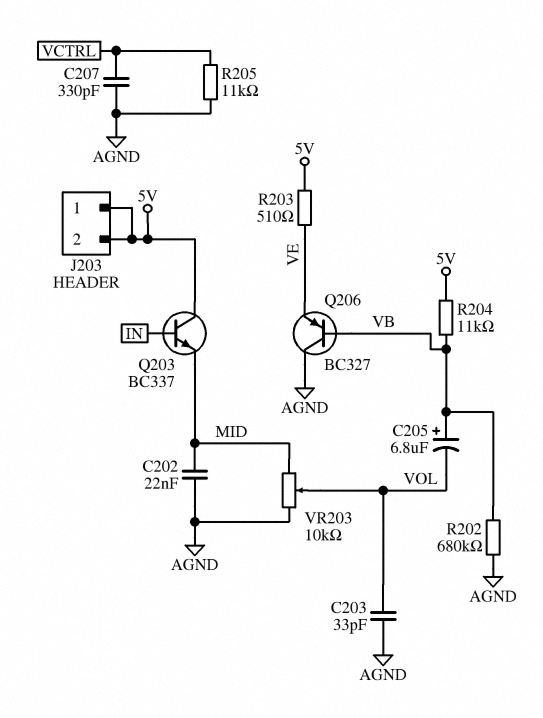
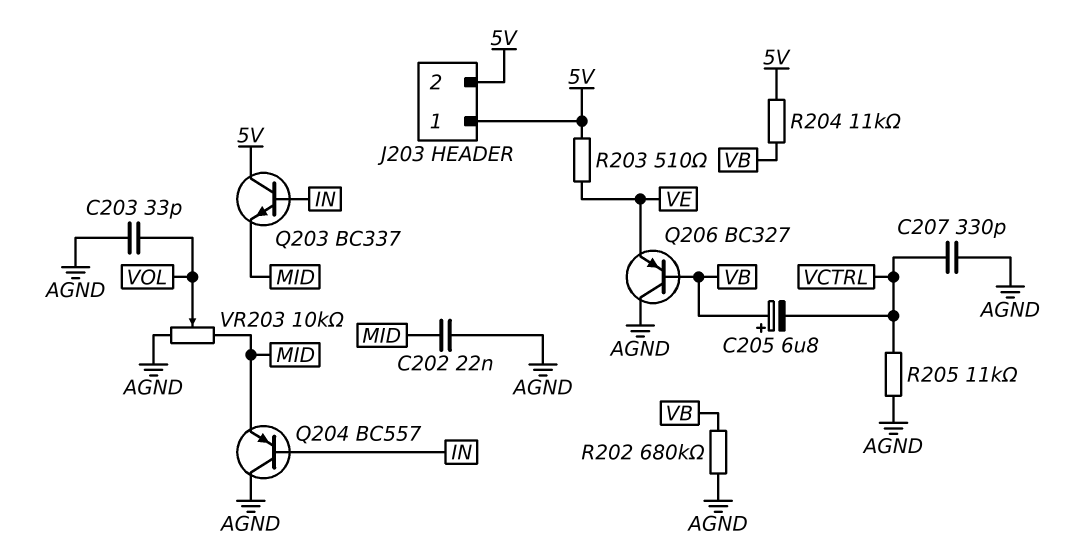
C205: 6.8uF (plus VB, minus VOL) -> 6.8uF (plus VB, minus VCTRL)
Q204: none -> PNP BC557 (B IN, C AGND, E MID)

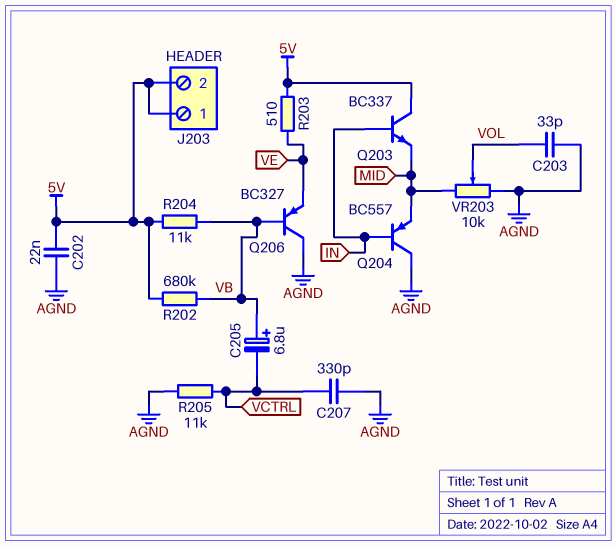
C202: 22nF (AGND, MID) -> 22nF (5V, AGND)
R202: 680k (AGND, VB) -> 680k (5V, VB)

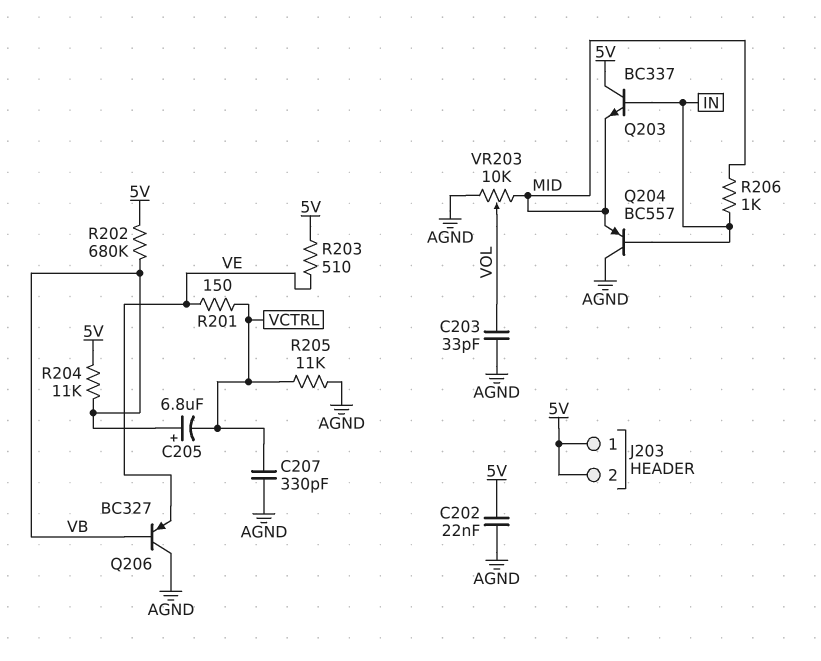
R201: none -> 150 (VCTRL, VE)
R206: none -> 1k (IN, MID)

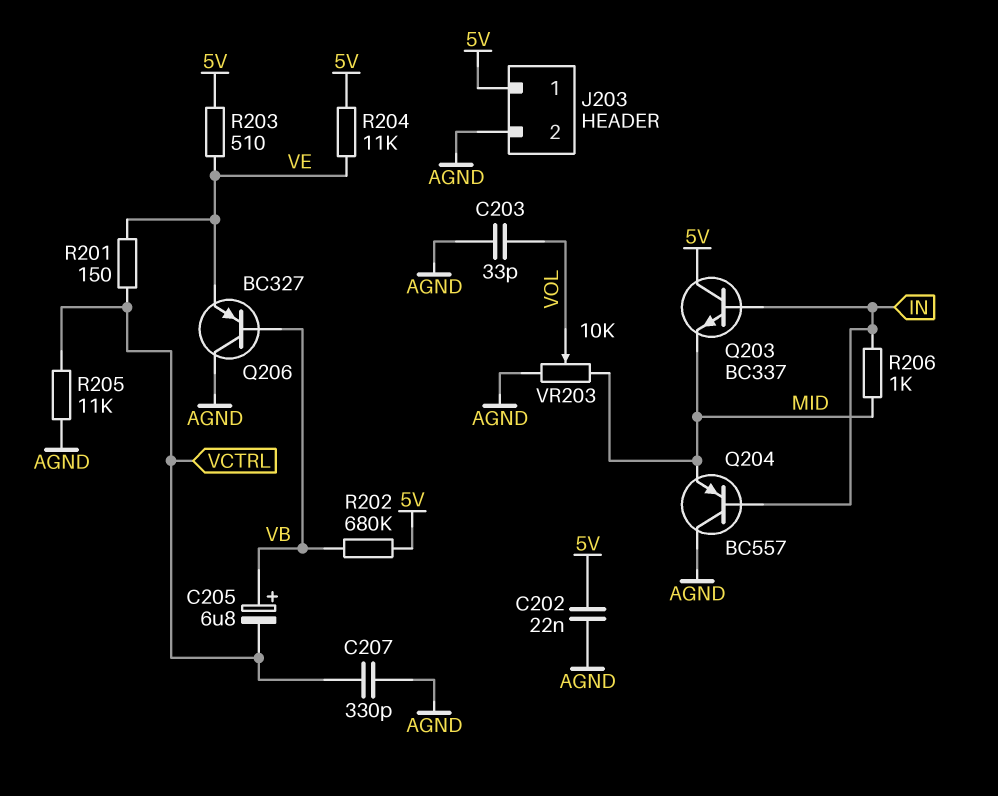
J203 pin 2: 5V -> AGND
R204: 11k (5V, VB) -> 11k (5V, VE)

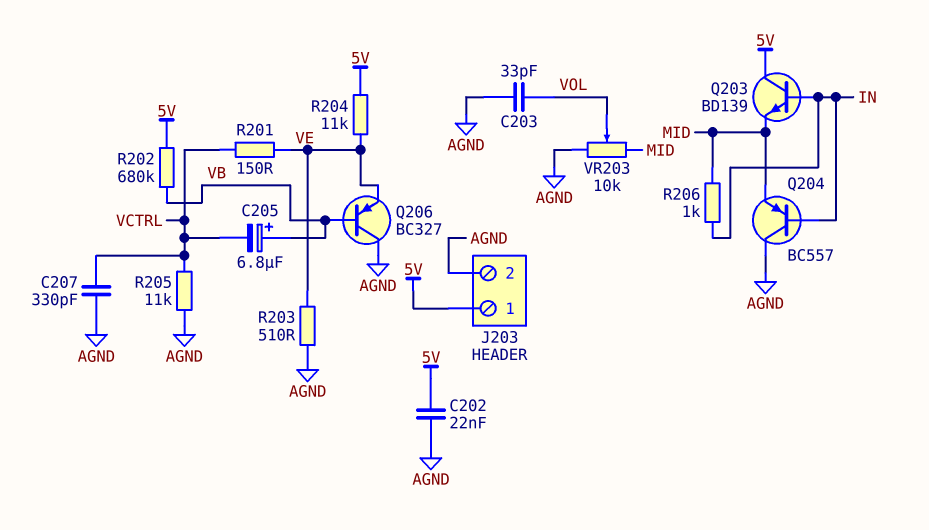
Q203: NPN BC337 (B IN, C 5V, E MID) -> NPN BD139 (B IN, C 5V, E MID)
R203: 510 (5V, VE) -> 510 (AGND, VE)

